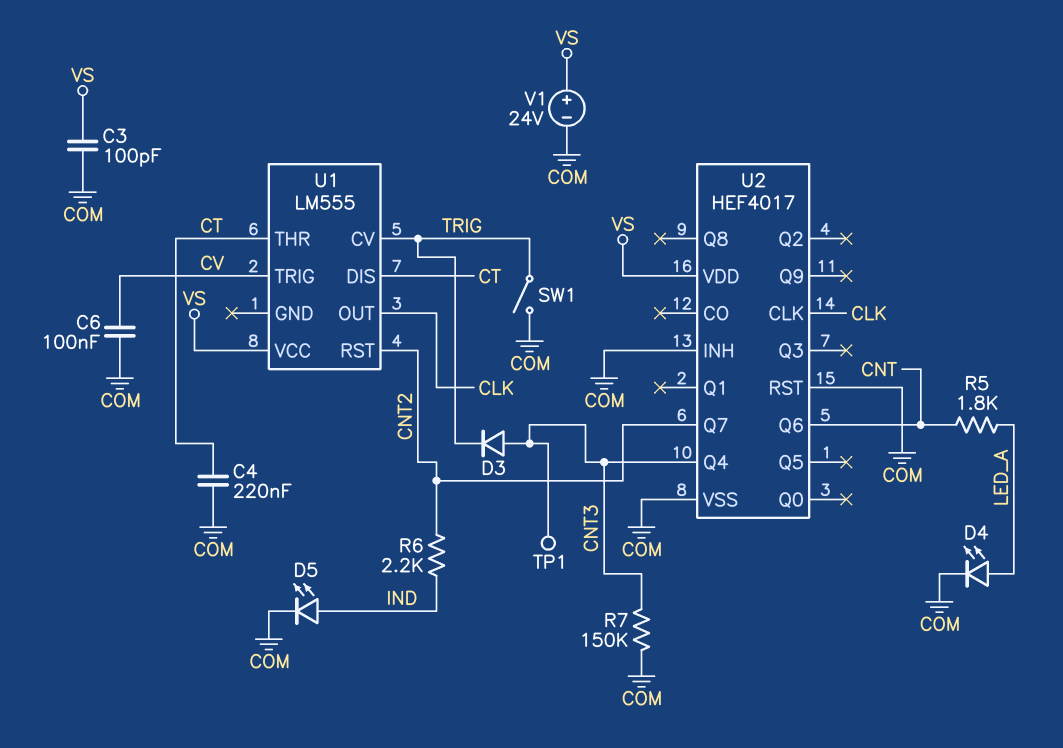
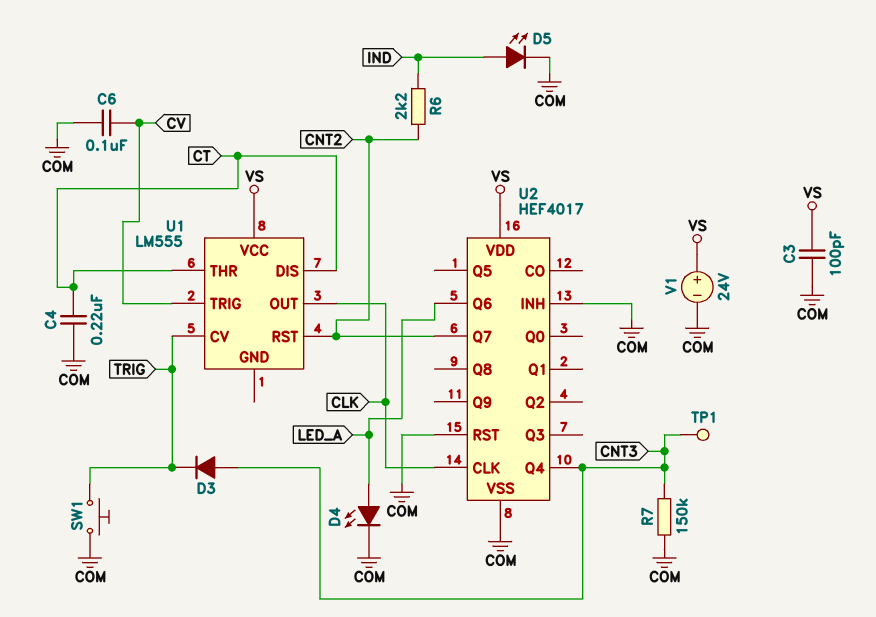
R5: 1.8k (CNT, LED_A) -> none
SW1: switch (COM, TRIG) -> button (COM, TRIG)
U2 pin Q6: CNT -> LED_A

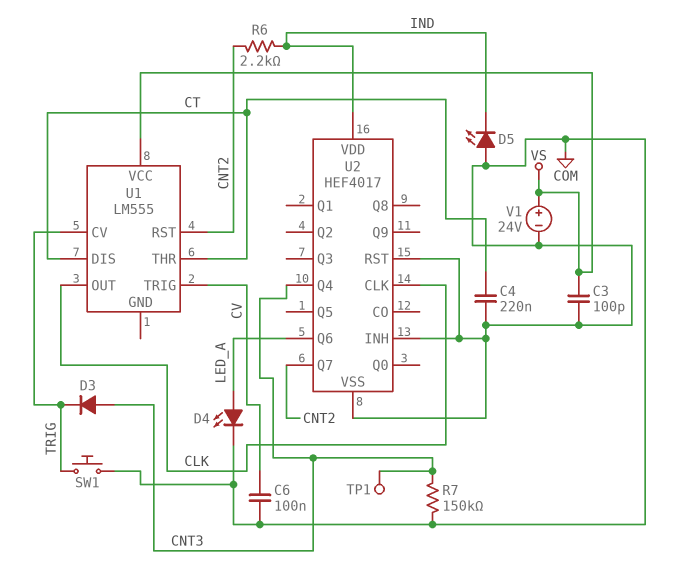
D5: LED (A IND, K COM) -> LED (A COM, K IND)
U2 pin VDD: VS -> IND

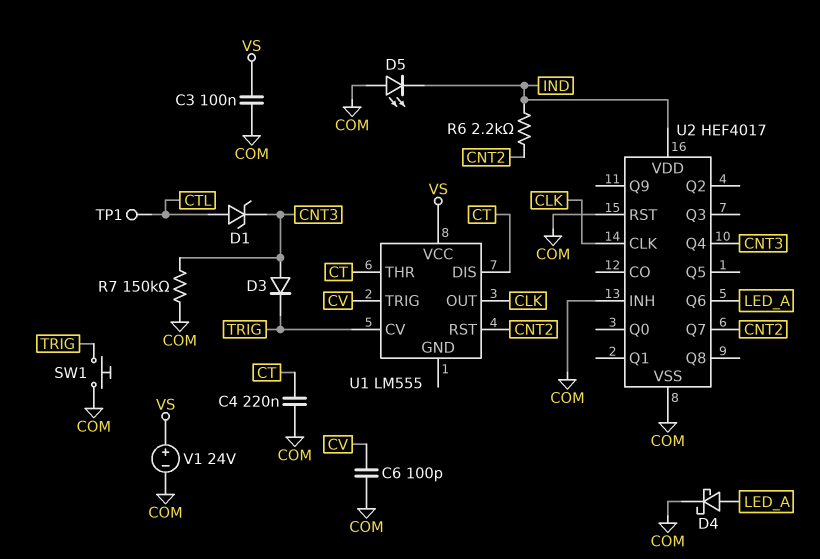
C3: 100pF (COM, VS) -> 100nF (COM, VS)
C6: 100nF (COM, CV) -> 100pF (COM, CV)
D1: none -> zener (A CTL, K CNT3)
D4: LED (A LED_A, K COM) -> schottky (A LED_A, K COM)
TP1: test point (CNT3) -> test point (CTL)

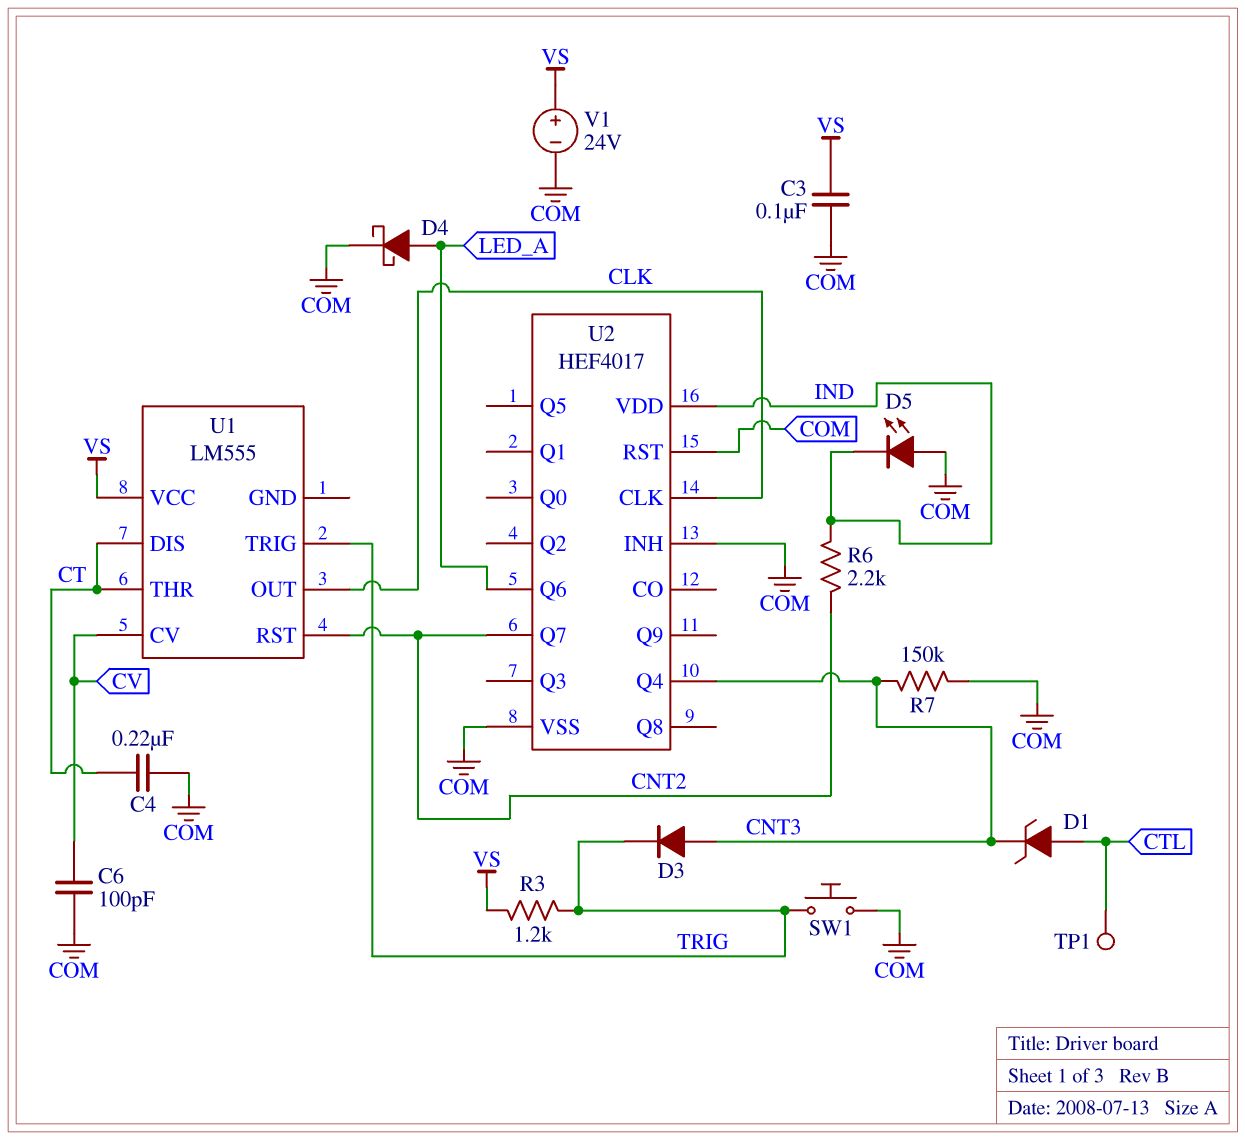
R3: none -> 1.2k (TRIG, VS)
U1 pin CV: TRIG -> CV
U1 pin TRIG: CV -> TRIG

